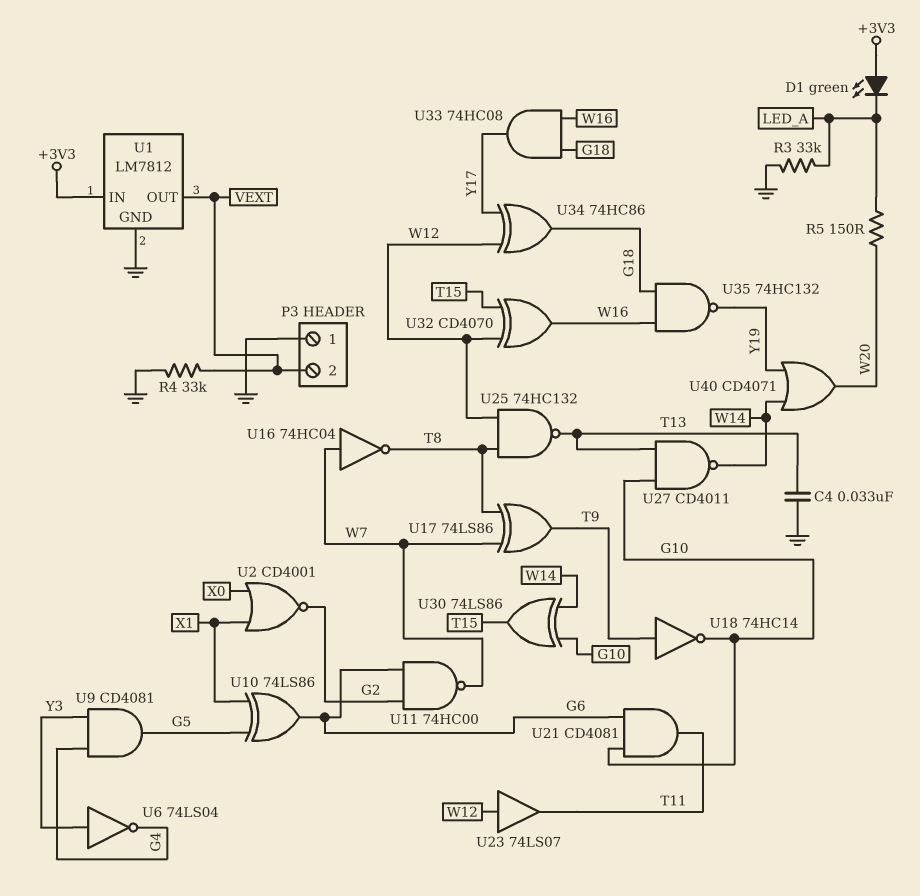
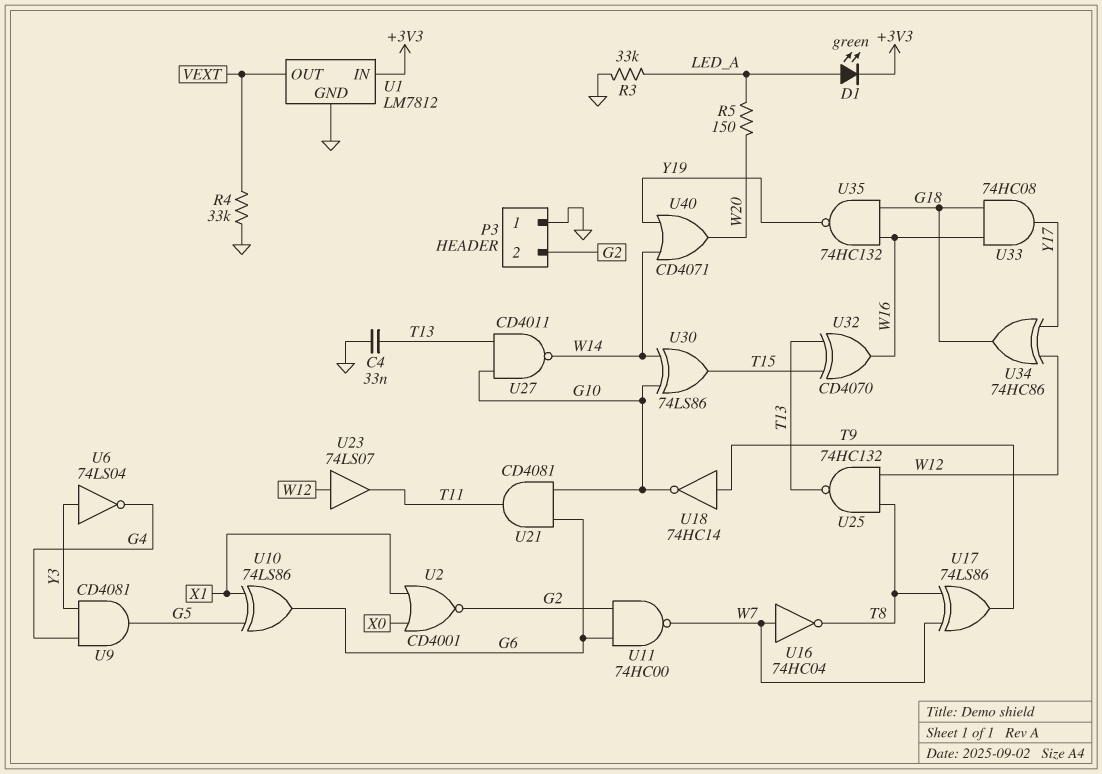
D1: LED green (A +3V3, K LED_A) -> LED green (A LED_A, K +3V3)
P3 pin 2: VEXT -> G2
U32: XOR CD4070 (in T15, in W12, out W16) -> XOR CD4070 (in T13, in T15, out W16)

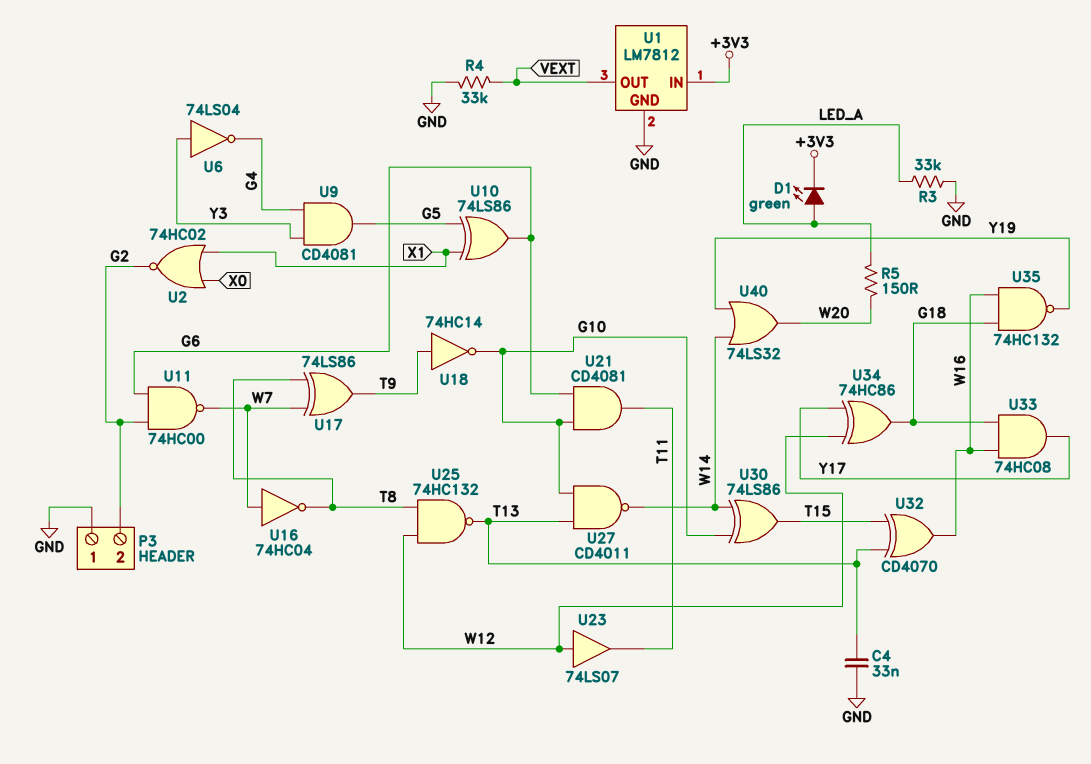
U2: NOR CD4001 (in X0, in X1, out G2) -> NOR 74HC02 (in X0, in X1, out G2)
U40: OR CD4071 (in W14, in Y19, out W20) -> OR 74LS32 (in W14, in Y19, out W20)

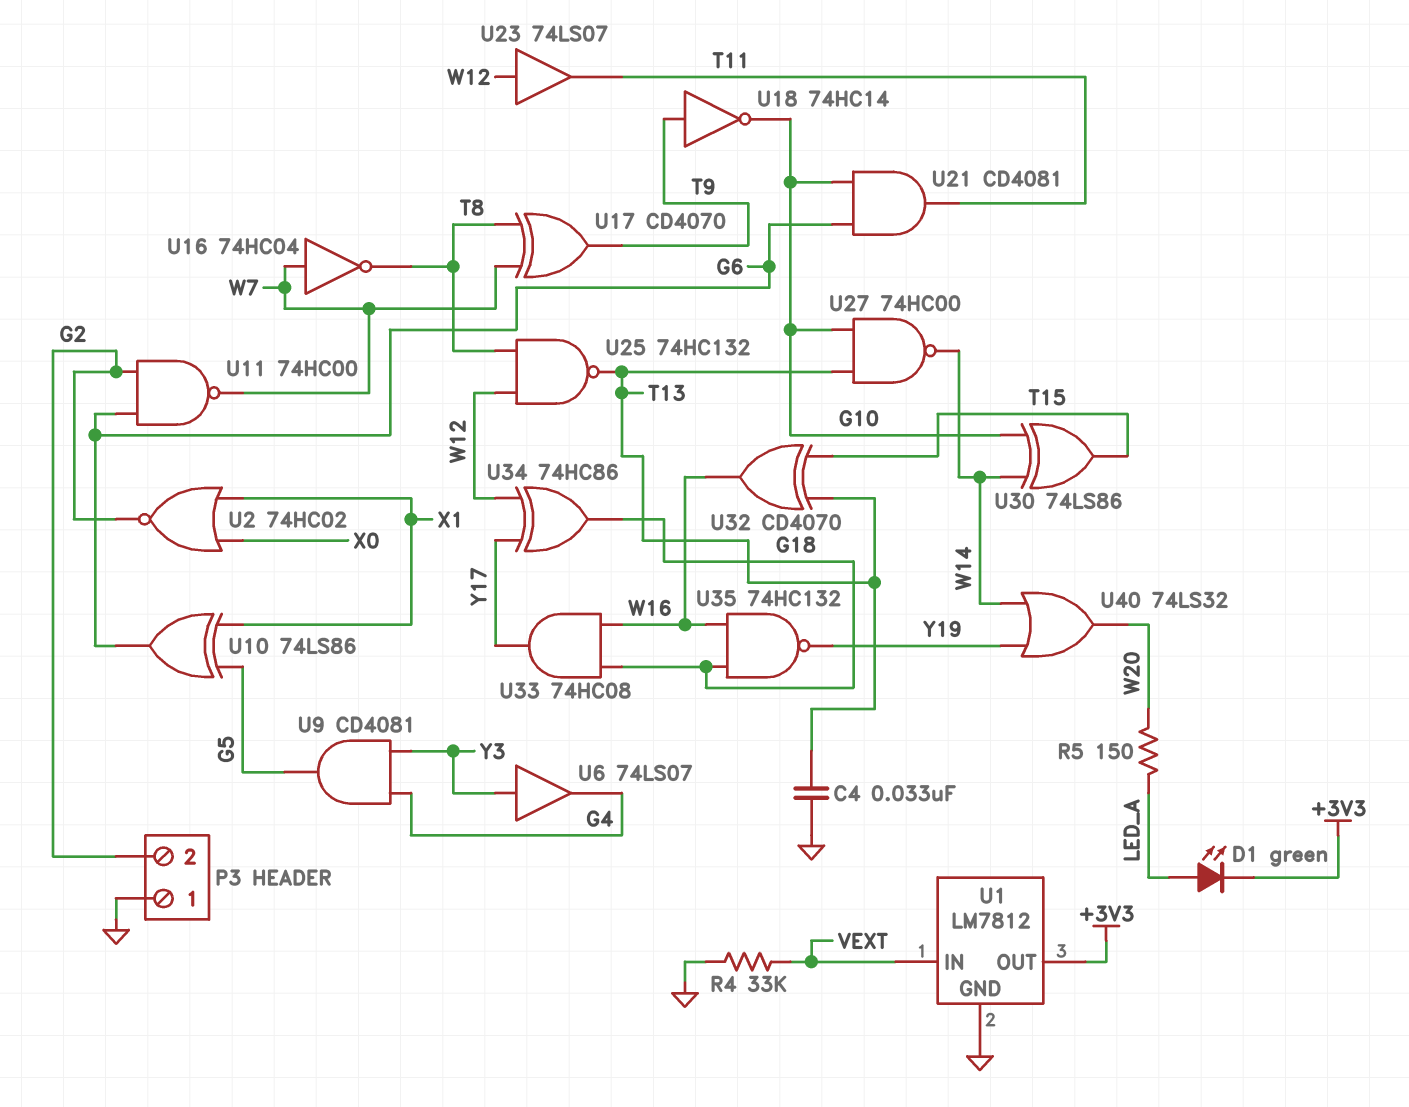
R3: 33k (GND, LED_A) -> none
U1 pin IN: +3V3 -> VEXT
U1 pin OUT: VEXT -> +3V3
U6: NOT 74LS04 (in Y3, out G4) -> buffer 74LS07 (in Y3, out G4)
U17: XOR 74LS86 (in T8, in W7, out T9) -> XOR CD4070 (in T8, in W7, out T9)
U27: NAND CD4011 (in G10, in T13, out W14) -> NAND 74HC00 (in G10, in T13, out W14)

